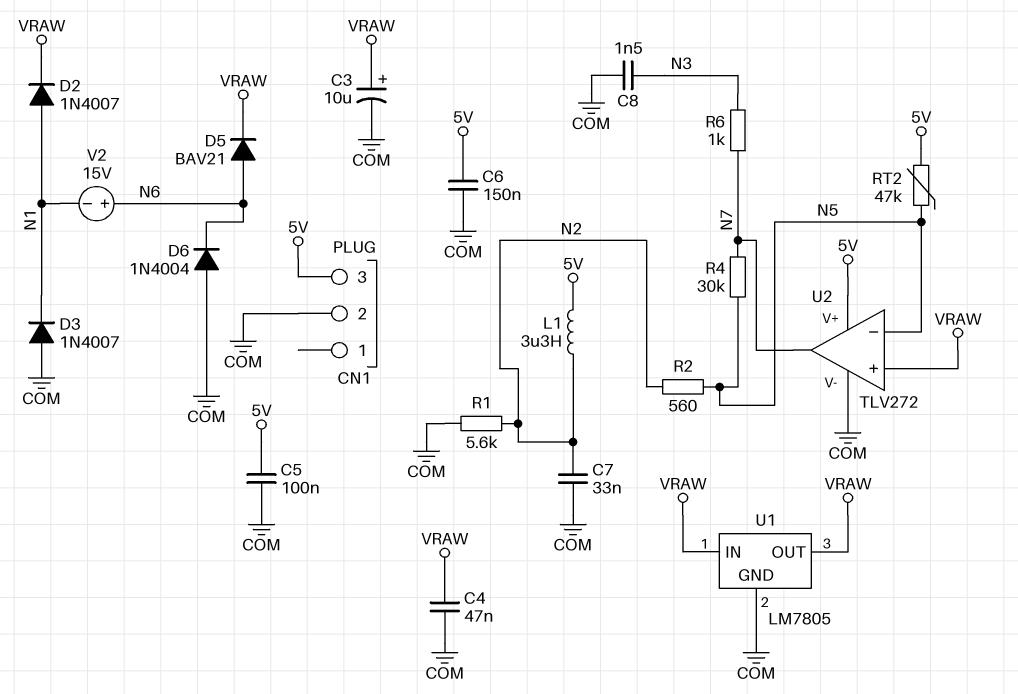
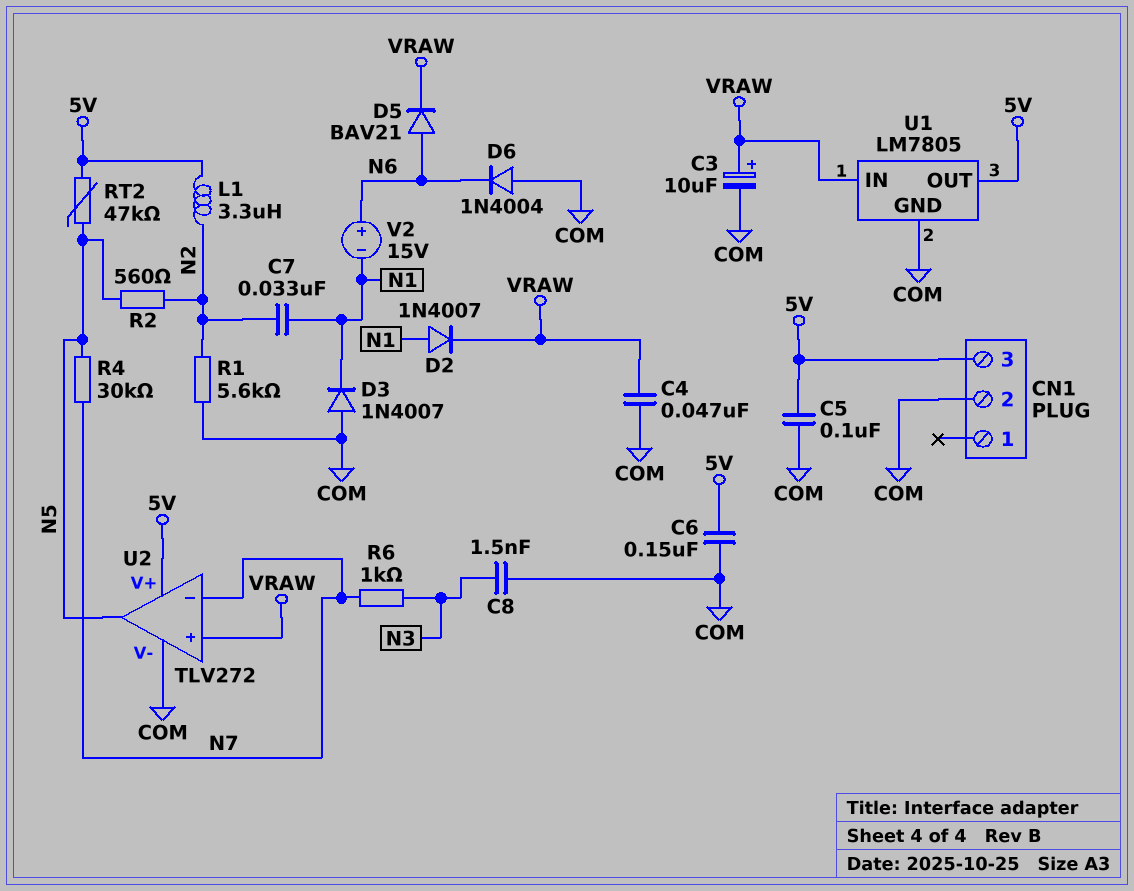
C7: 33nF (COM, N2) -> 33nF (N1, N2)
U1 pin OUT: VRAW -> 5V
U2 pin in-: N5 -> N7
U2 pin out: N7 -> N5

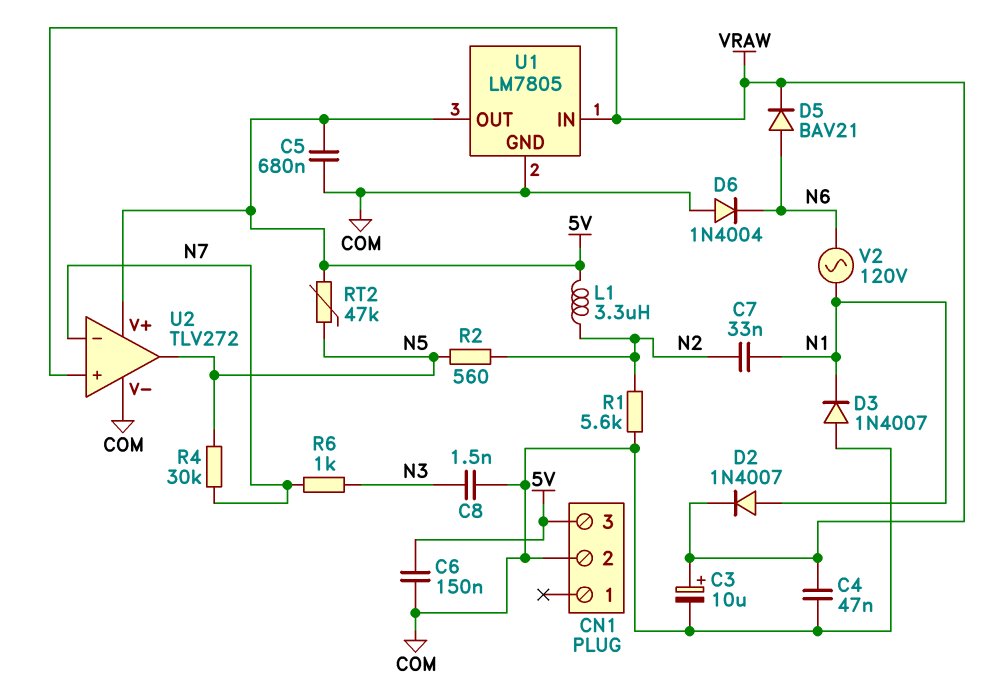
C5: 100nF (5V, COM) -> 680nF (5V, COM)
V2: 15V (plus N6, minus N1) -> AC 120V (N1, N6)

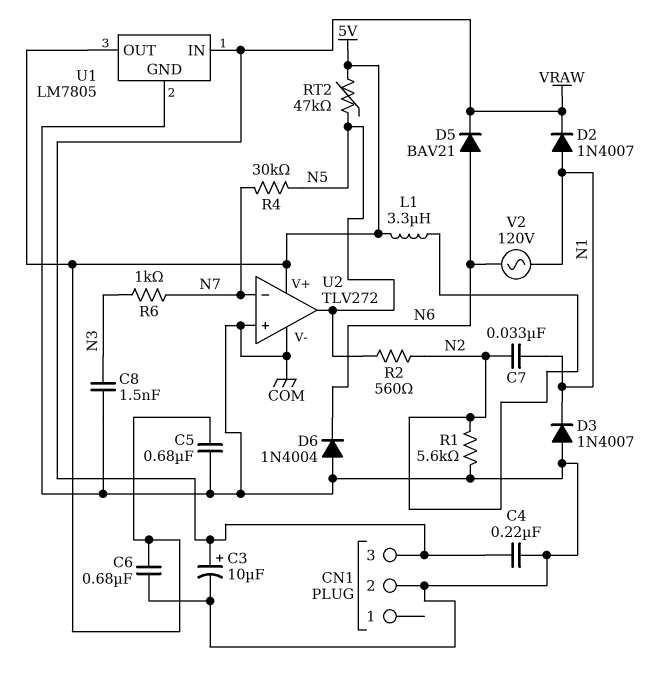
C4: 47nF (COM, VRAW) -> 220nF (COM, VRAW)
C6: 150nF (5V, COM) -> 680nF (5V, COM)
CN1 pin 3: 5V -> VRAW
U2 pin in+: VRAW -> COM

